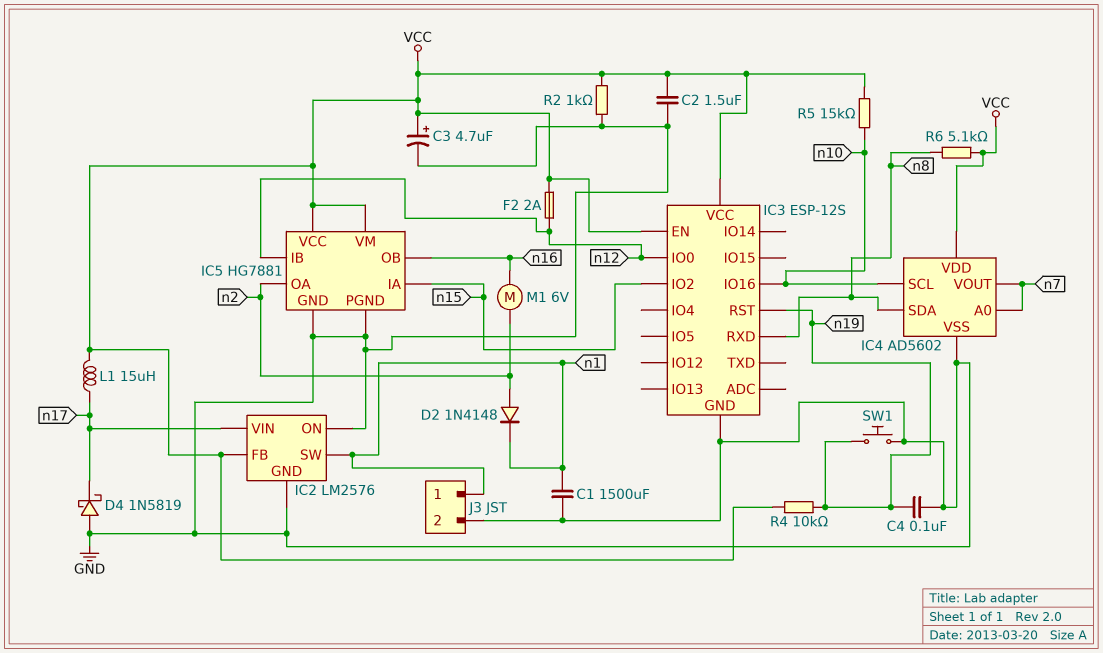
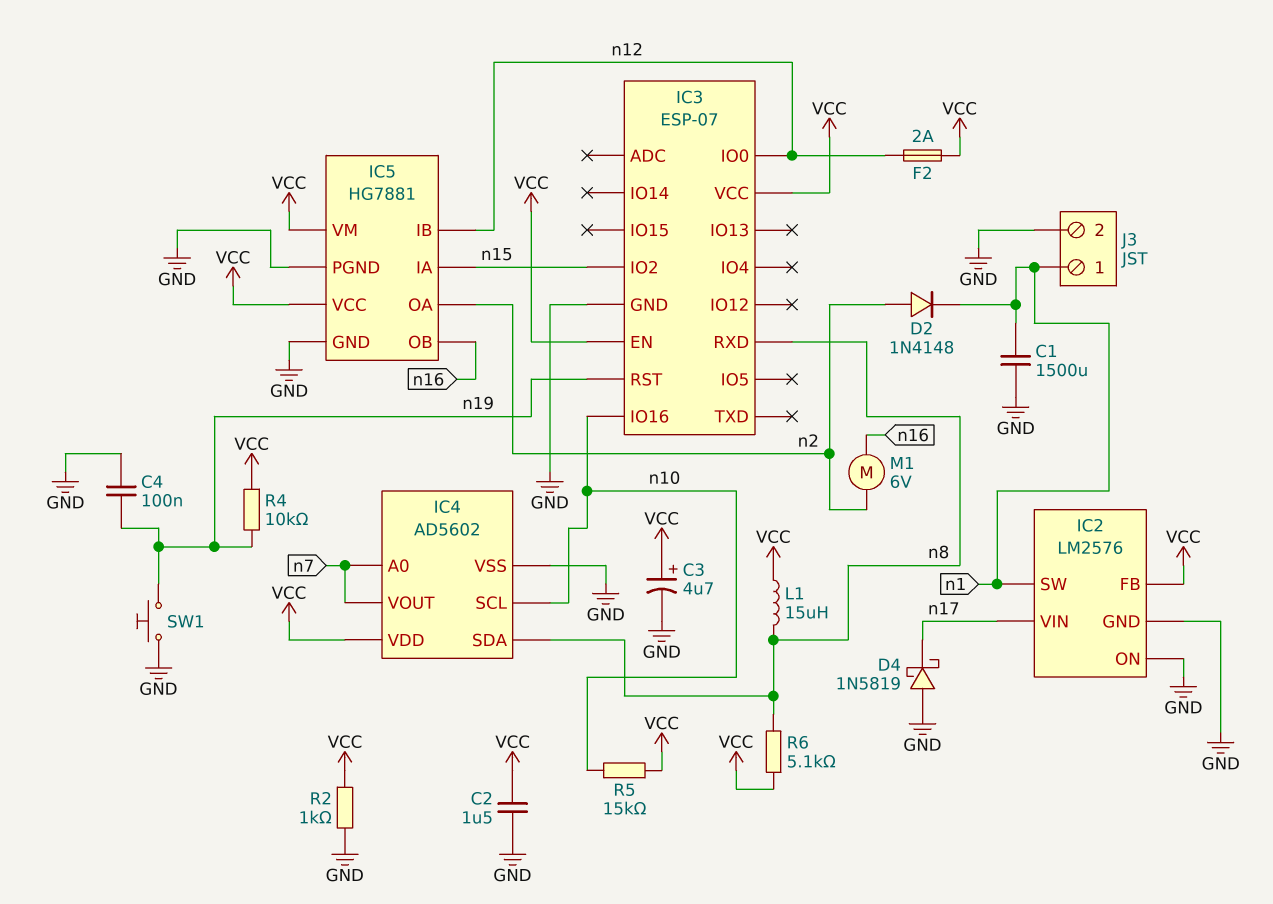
IC3: ESP-12S -> ESP-07
L1: 15uH (VCC, n17) -> 15uH (VCC, n8)

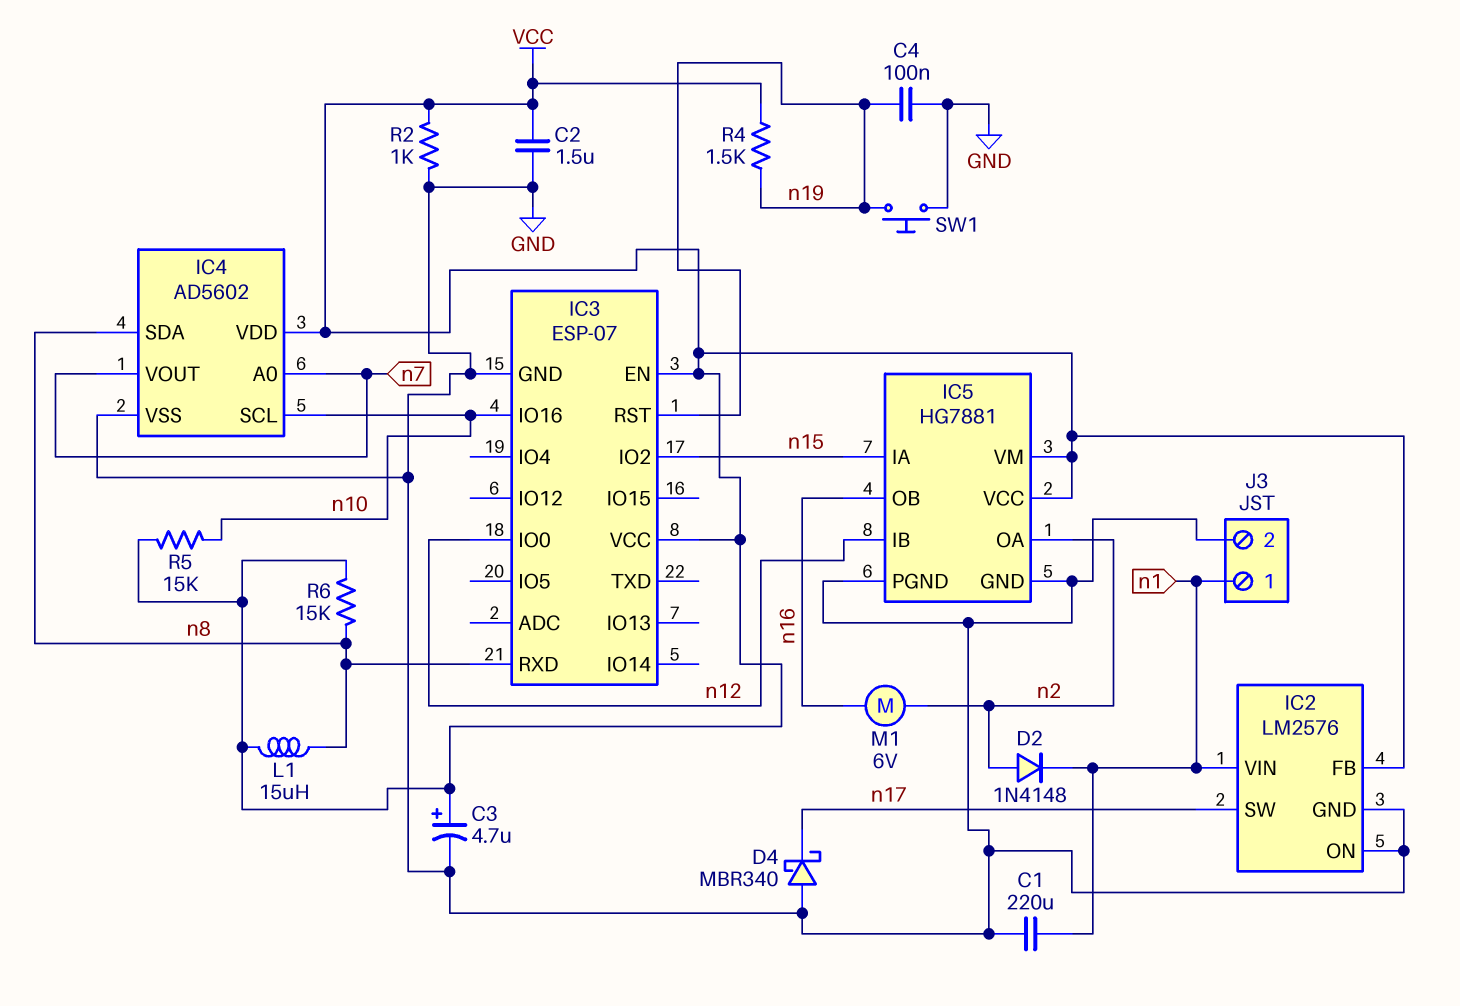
C1: 1500uF (GND, n1) -> 220uF (GND, n1)
D4: schottky 1N5819 (A GND, K n17) -> schottky MBR340 (A GND, K n17)
F2: 2A (VCC, n12) -> none
IC2 pin SW: n1 -> n17
IC2 pin VIN: n17 -> n1
R4: 10k (VCC, n19) -> 1.5k (VCC, n19)
R6: 5.1k (VCC, n8) -> 15k (VCC, n8)

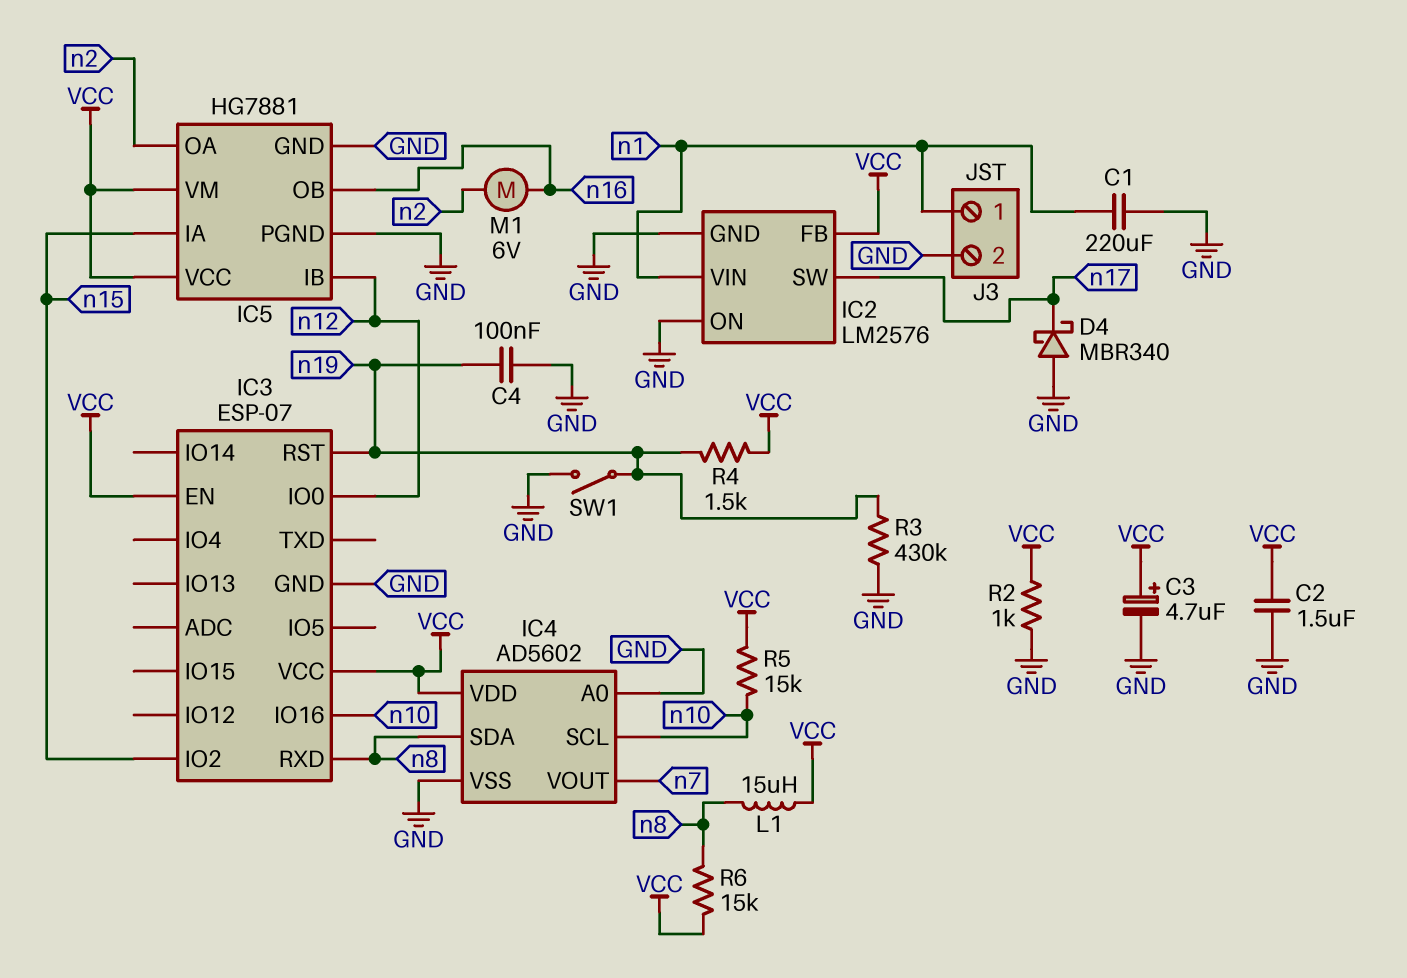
D2: diode 1N4148 (A n2, K n1) -> none
IC4 pin A0: n7 -> GND
R3: none -> 430k (GND, n19)
SW1: button (GND, n19) -> switch (GND, n19)

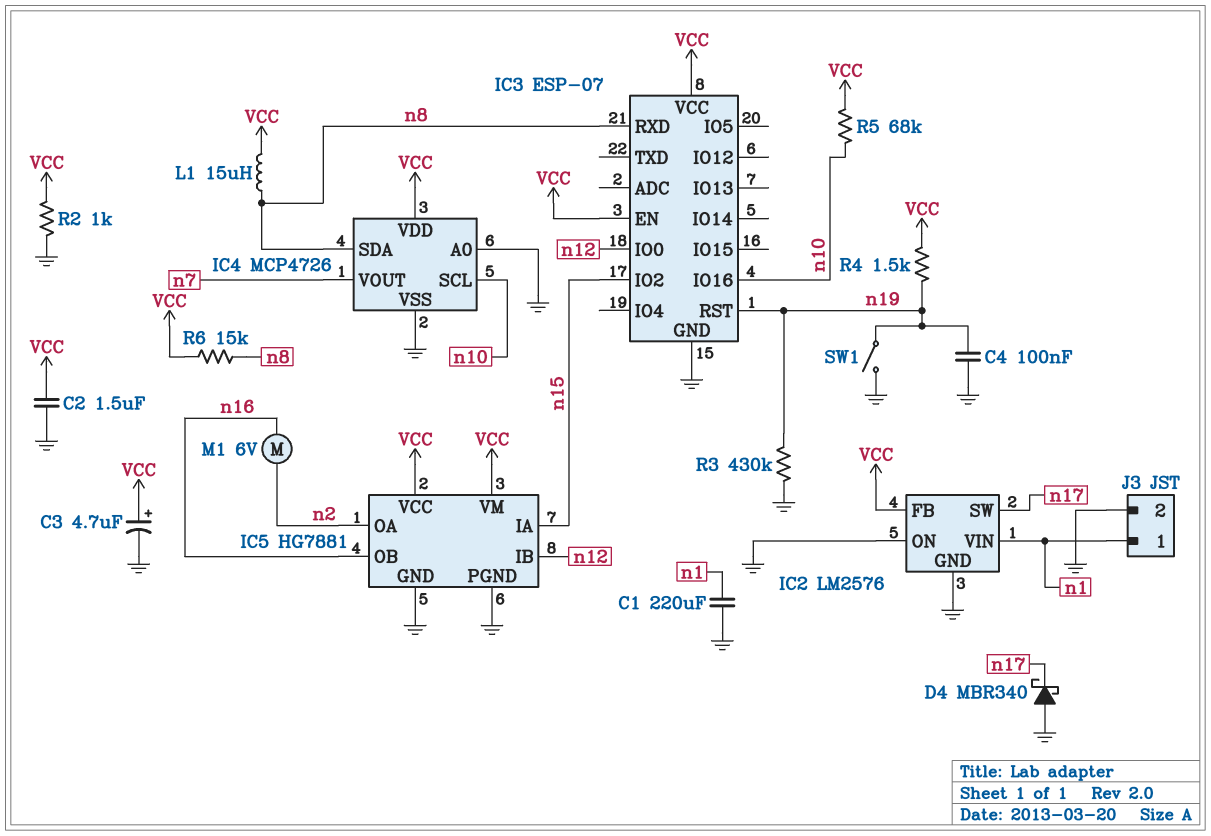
IC4: AD5602 -> MCP4726
R5: 15k (VCC, n10) -> 68k (VCC, n10)

